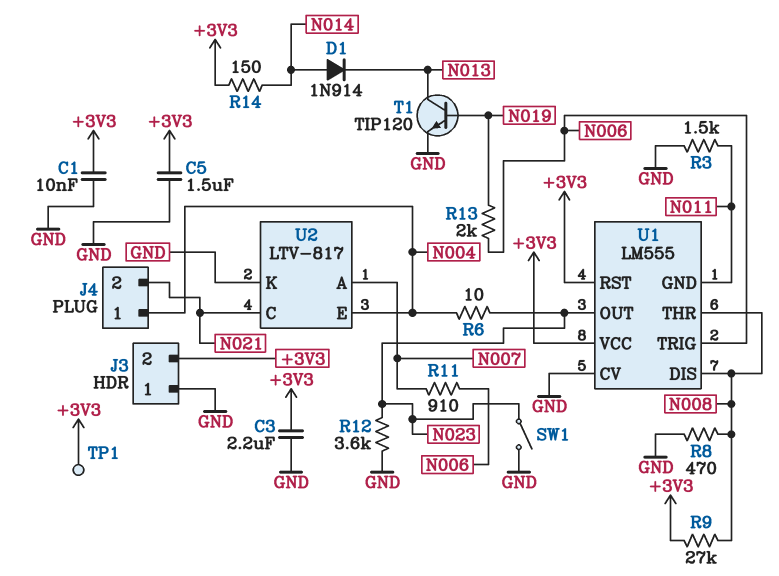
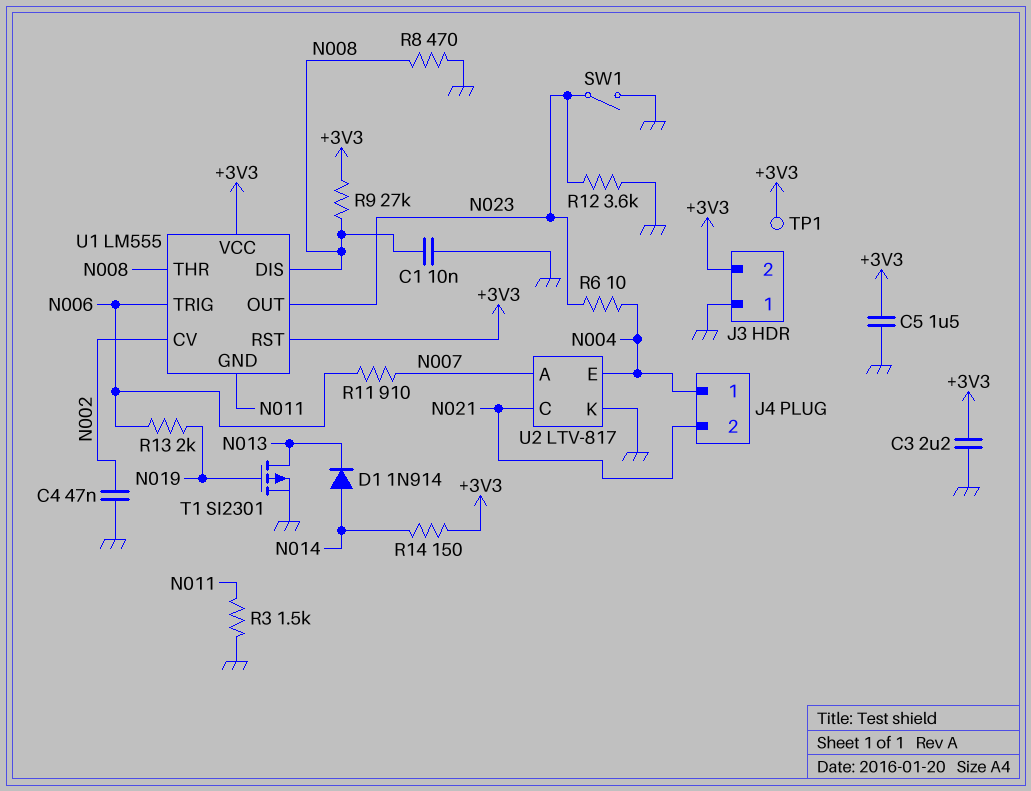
C1: 10nF (+3V3, GND) -> 10nF (GND, N008)
C4: none -> 47nF (GND, N002)
T1: NPN TIP120 (B N019, C N013, E GND) -> PMOS SI2301 (G N019, D N013, S GND)
U1 pin CV: GND -> N002

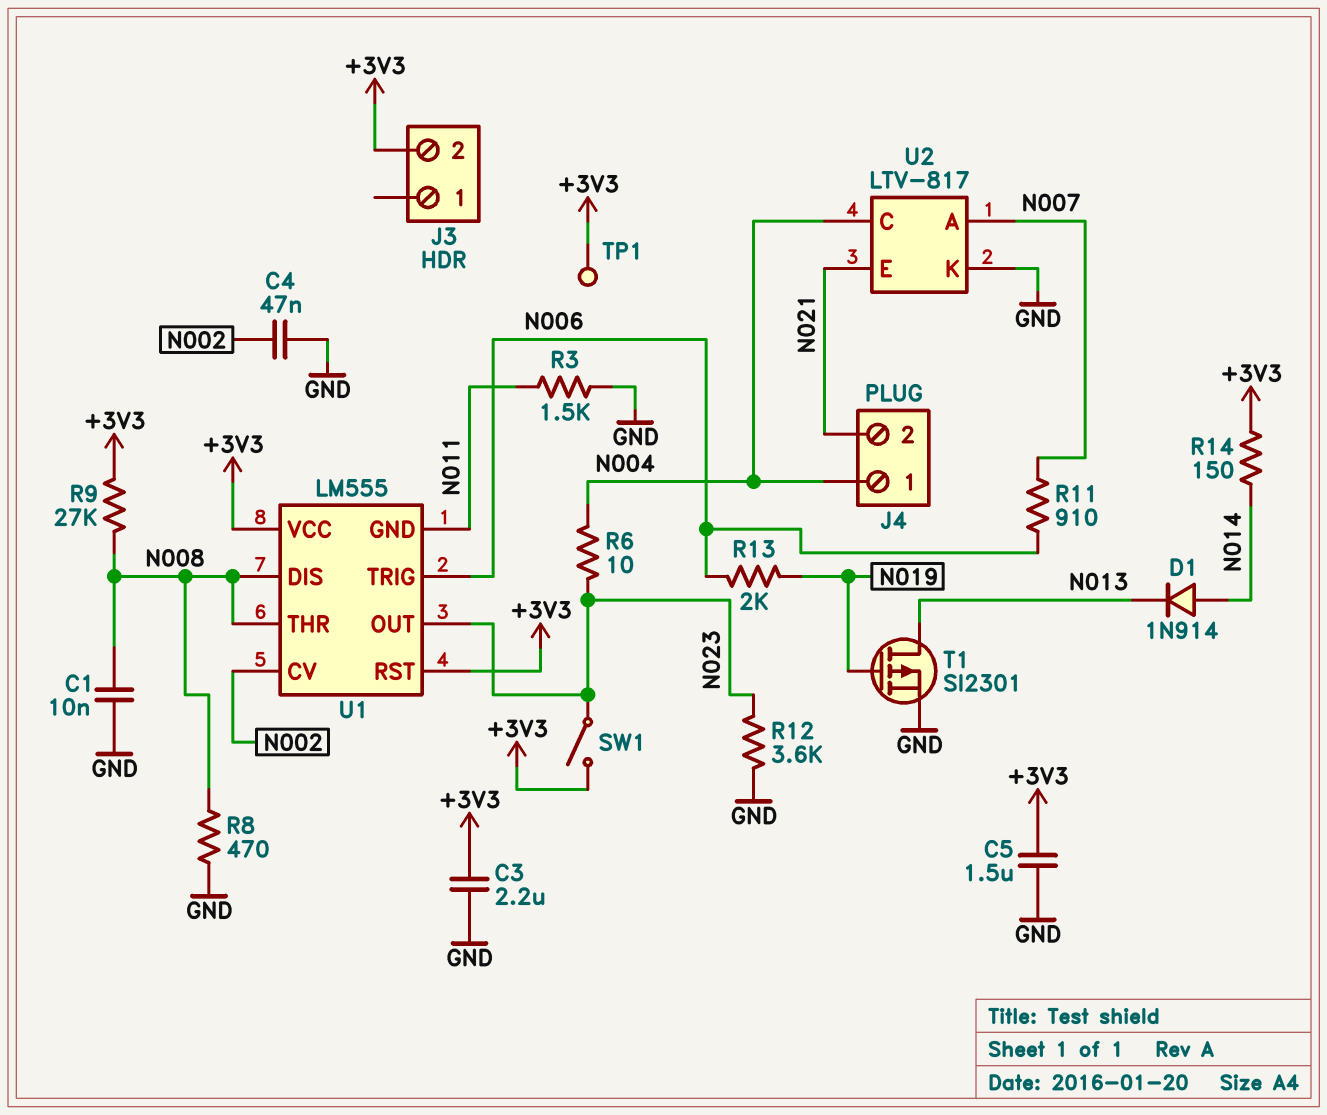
J3 pin 1: GND -> none
SW1: switch (GND, N023) -> switch (+3V3, N023)
U2 pin C: N021 -> N004
U2 pin E: N004 -> N021

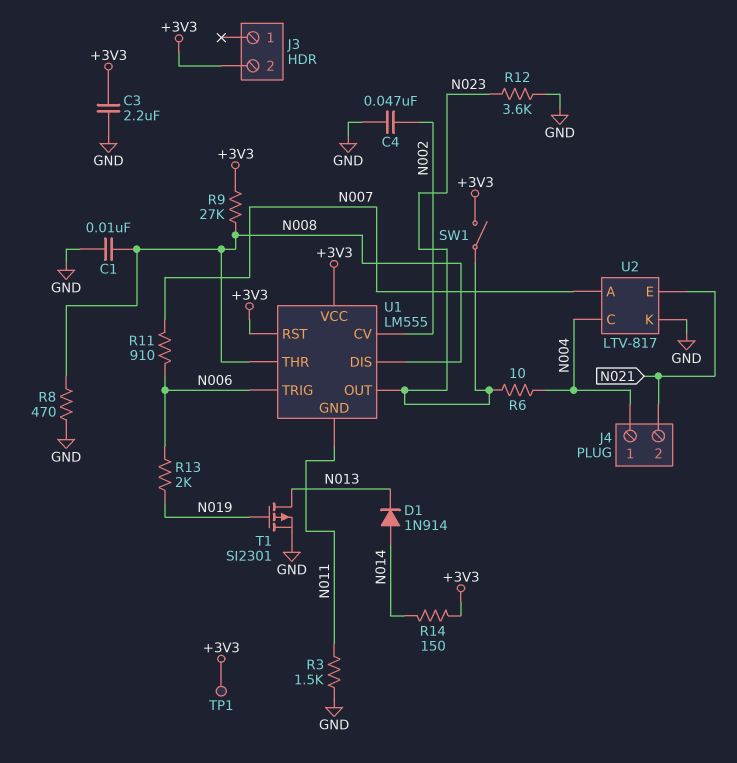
C5: 1.5uF (+3V3, GND) -> none

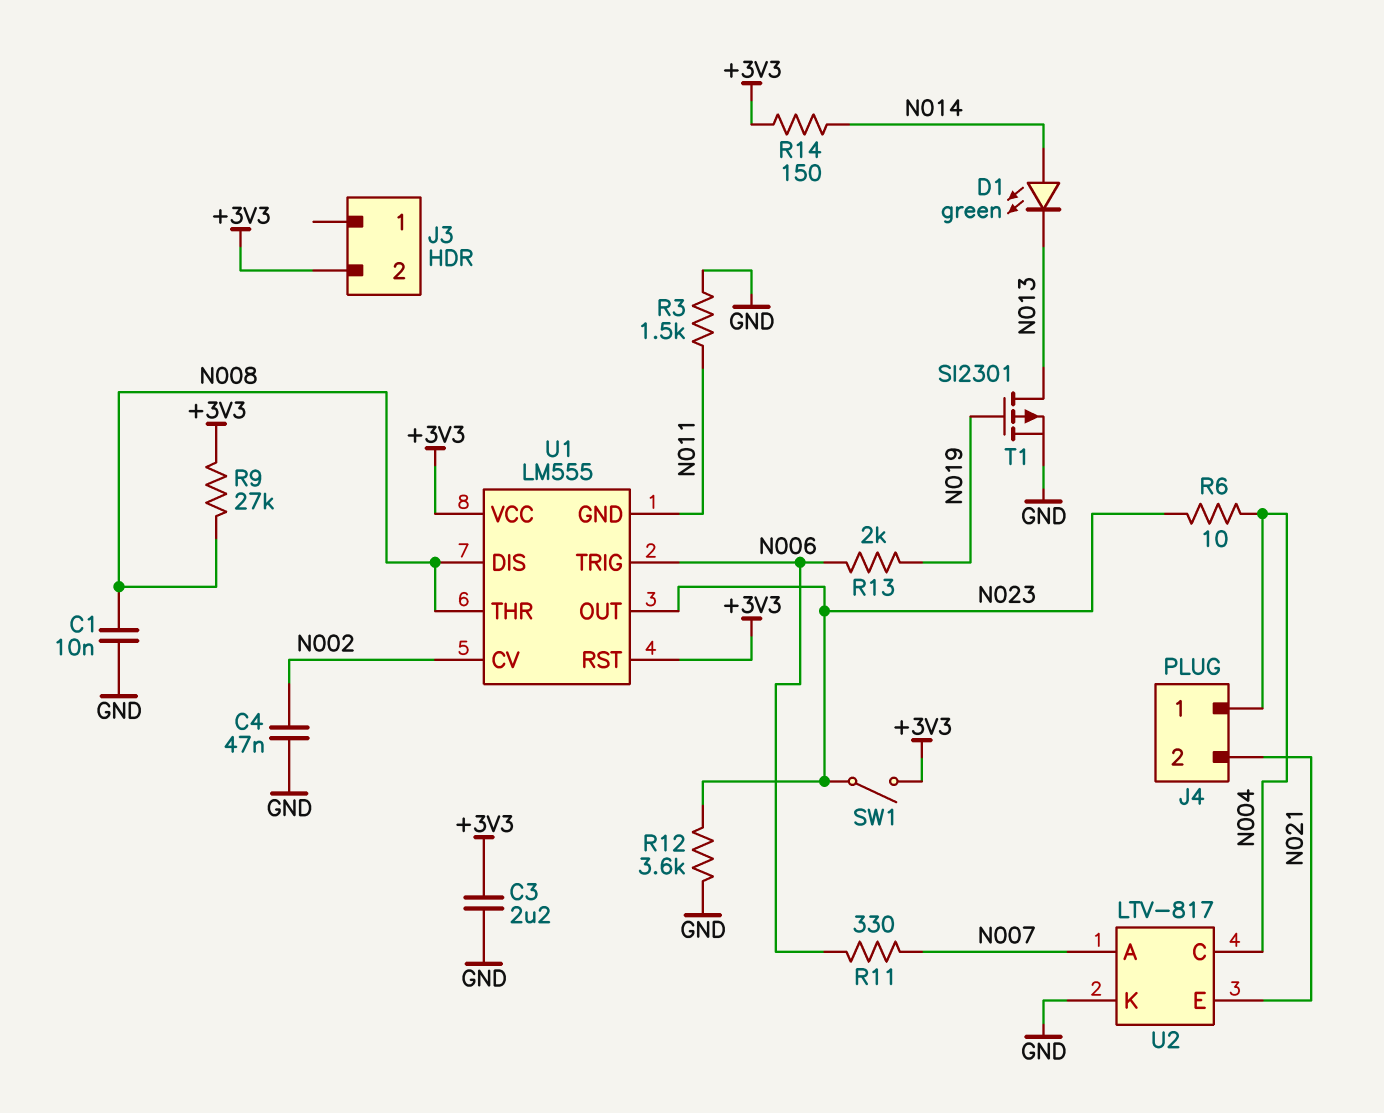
D1: diode 1N914 (A N014, K N013) -> LED green (A N014, K N013)
R8: 470 (GND, N008) -> none
R11: 910 (N006, N007) -> 330 (N006, N007)
TP1: test point (+3V3) -> none

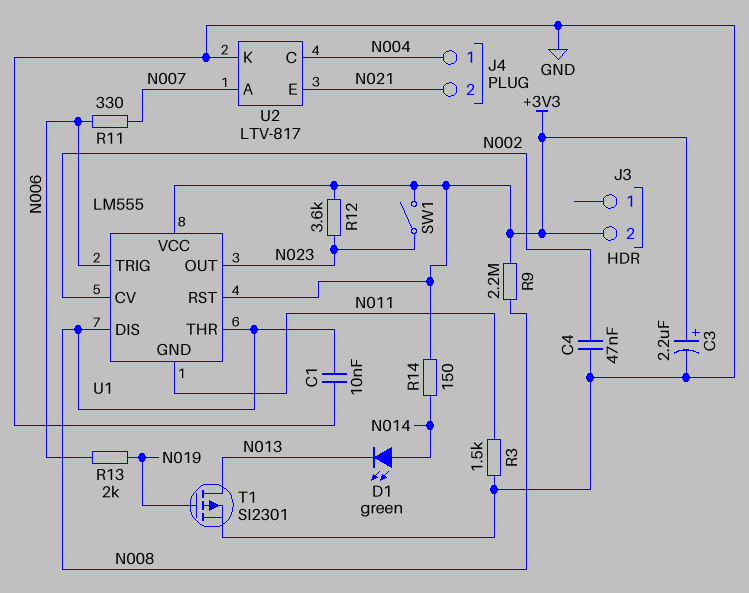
C3: 2.2uF (+3V3, GND) -> 2.2uF (plus +3V3, minus GND)
R6: 10 (N004, N023) -> none
R9: 27k (+3V3, N008) -> 2.2M (+3V3, N008)
R12: 3.6k (GND, N023) -> 3.6k (+3V3, N023)

